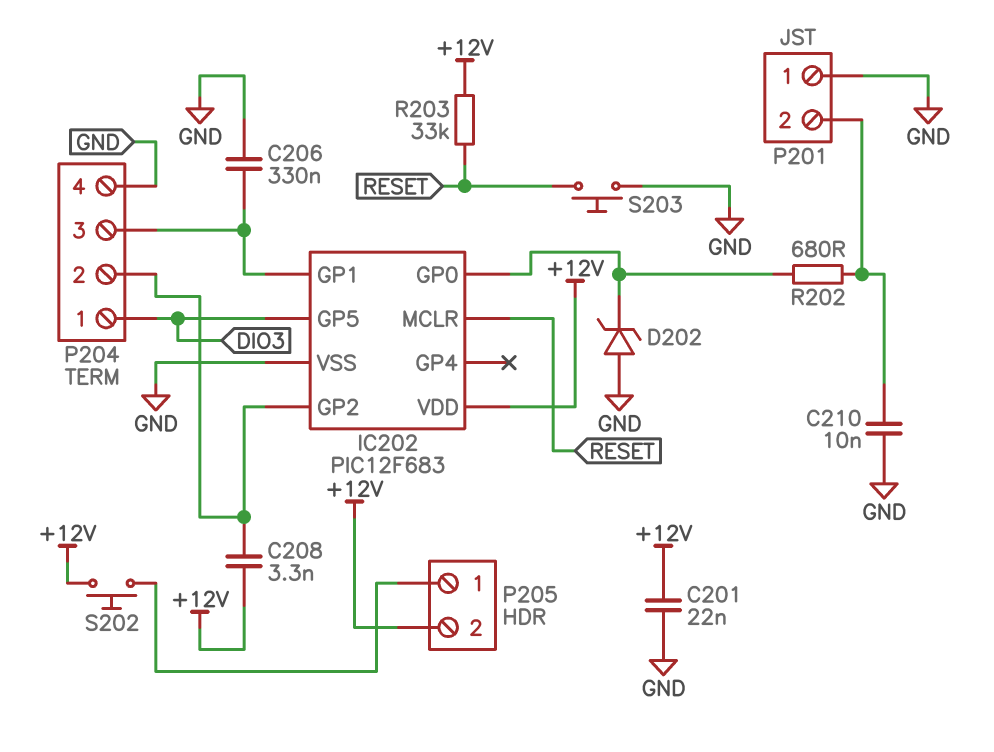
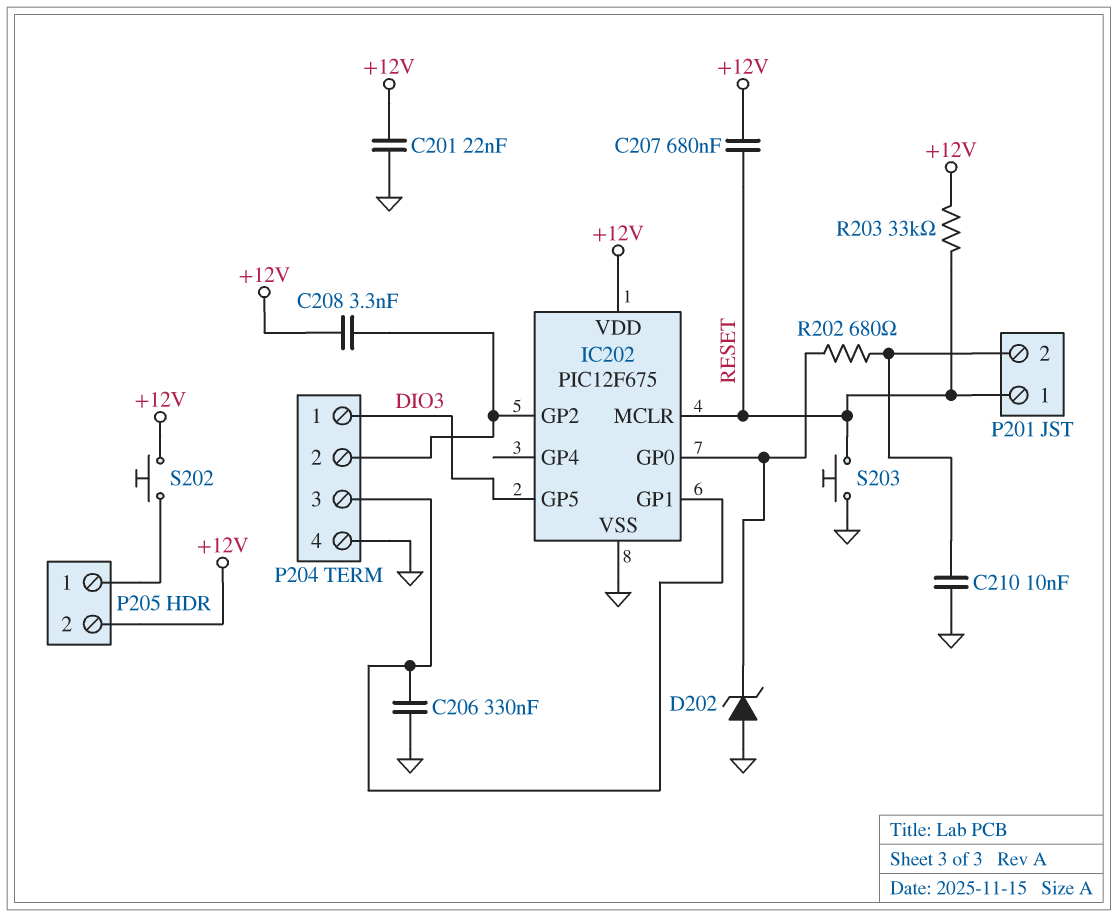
C207: none -> 680nF (+12V, RESET)
IC202: PIC12F683 -> PIC12F675
P201 pin 1: GND -> RESET

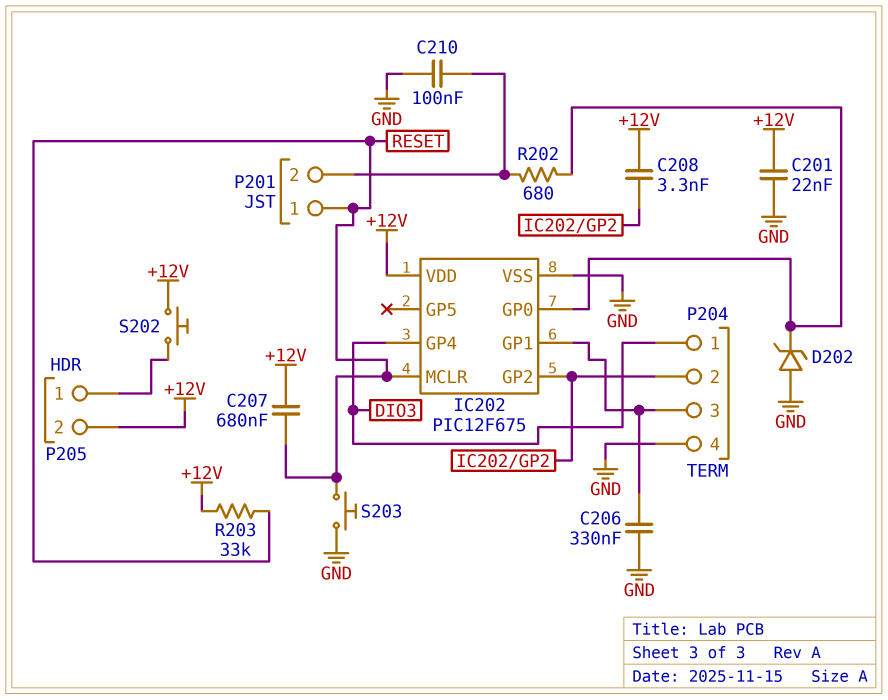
C210: 10nF (GND, P201/2) -> 100nF (GND, P201/2)
IC202 pin GP4: none -> DIO3
IC202 pin GP5: DIO3 -> none

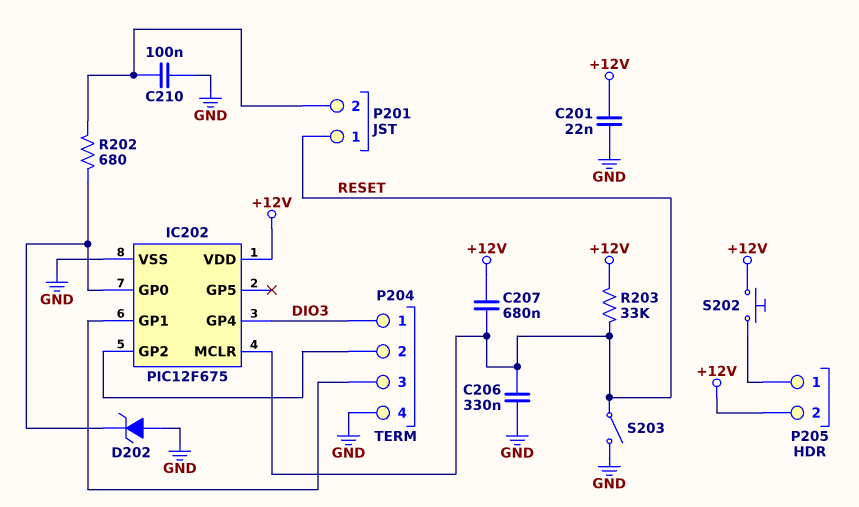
C206: 330nF (GND, IC202/GP1) -> 330nF (GND, RESET)
C208: 3.3nF (+12V, IC202/GP2) -> none
S203: button (GND, RESET) -> switch (GND, RESET)

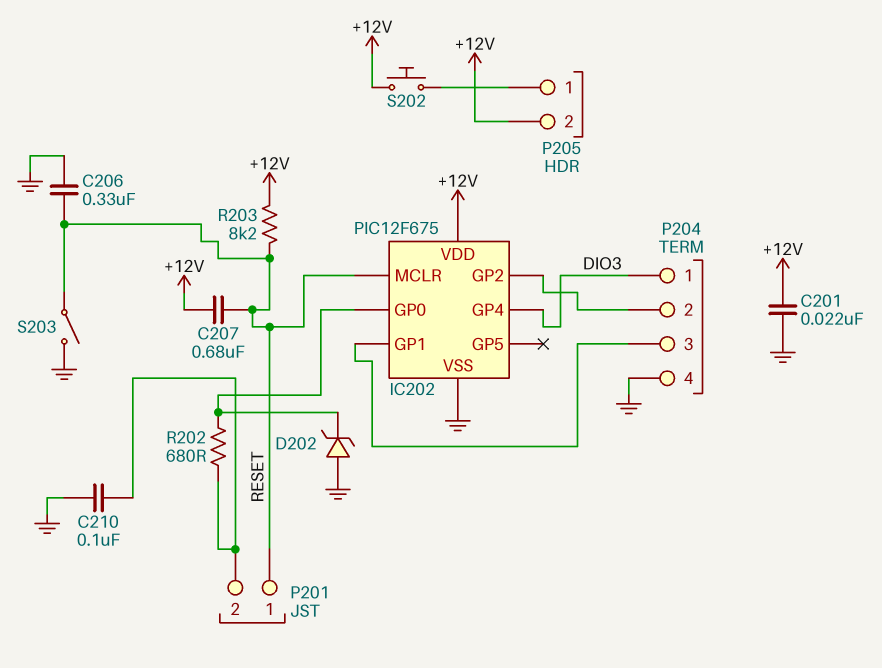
R203: 33k (+12V, RESET) -> 8.2k (+12V, RESET)

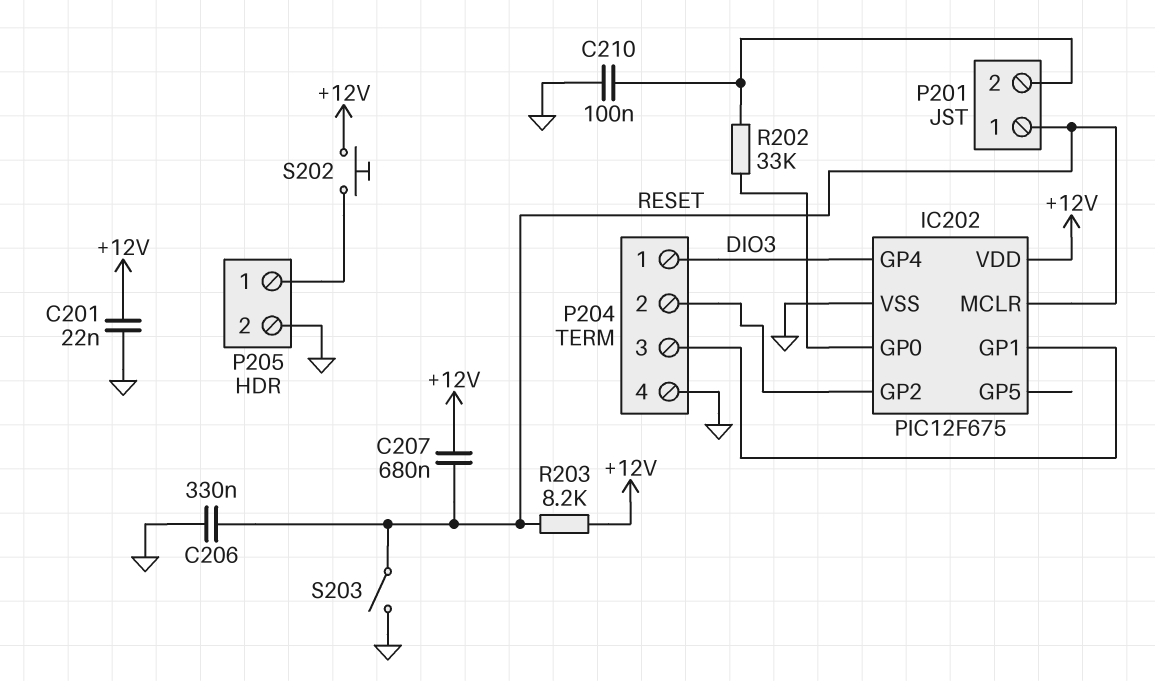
D202: zener (A GND, K IC202/GP0) -> none
P205 pin 2: +12V -> GND
R202: 680 (IC202/GP0, P201/2) -> 33k (IC202/GP0, P201/2)

